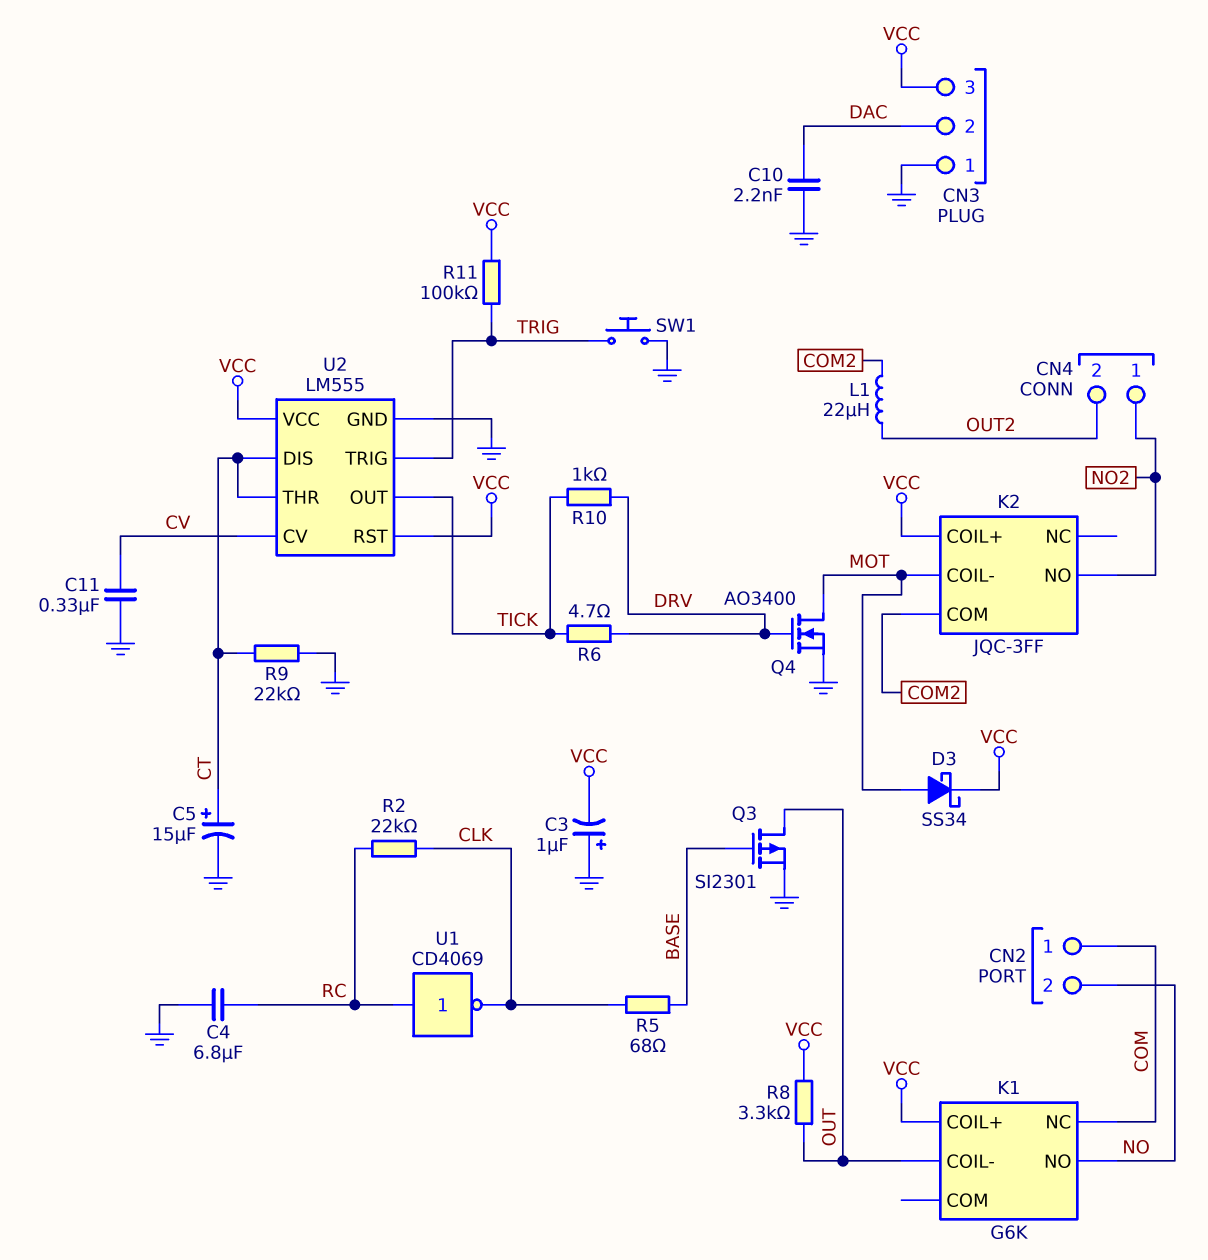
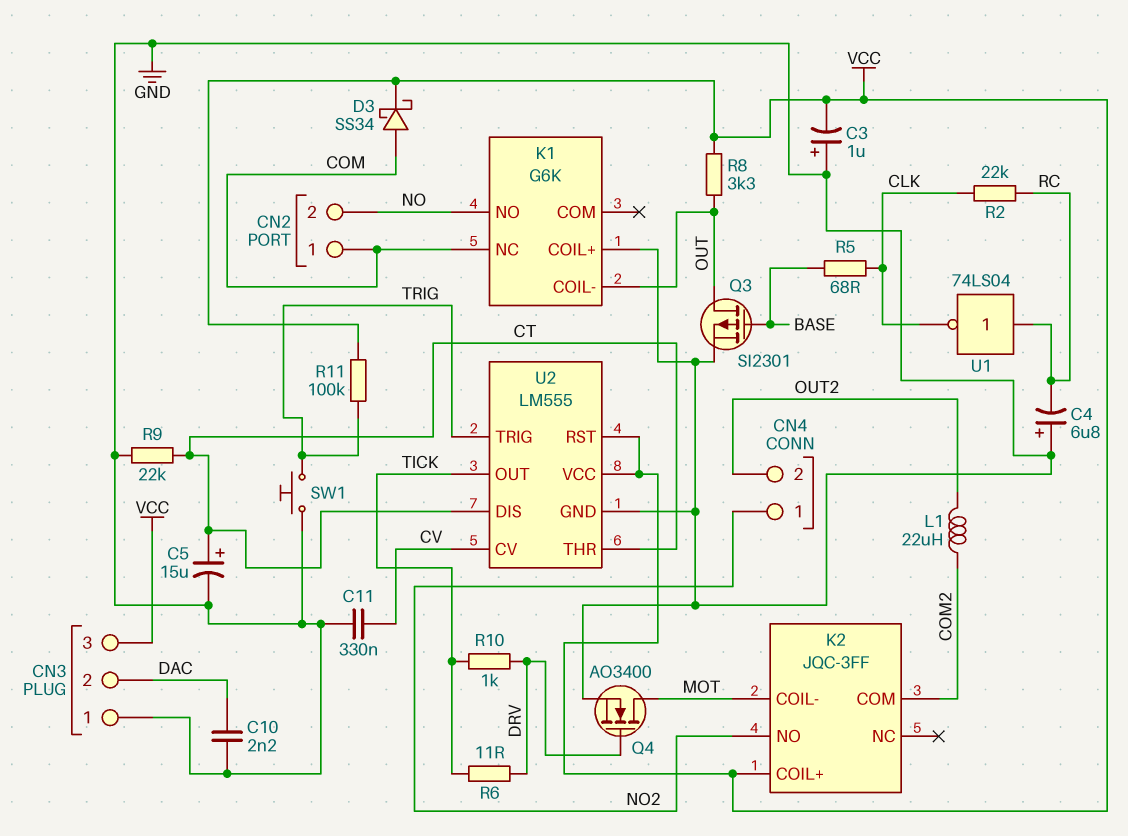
C4: 6.8uF (GND, RC) -> 6.8uF (plus GND, minus RC)
D3: schottky SS34 (A MOT, K VCC) -> schottky SS34 (A COM, K VCC)
K1 pin COIL+: VCC -> GND
R6: 4.7 (DRV, TICK) -> 11 (DRV, TICK)
U1: NOT CD4069 (in RC, out CLK) -> NOT 74LS04 (in RC, out CLK)

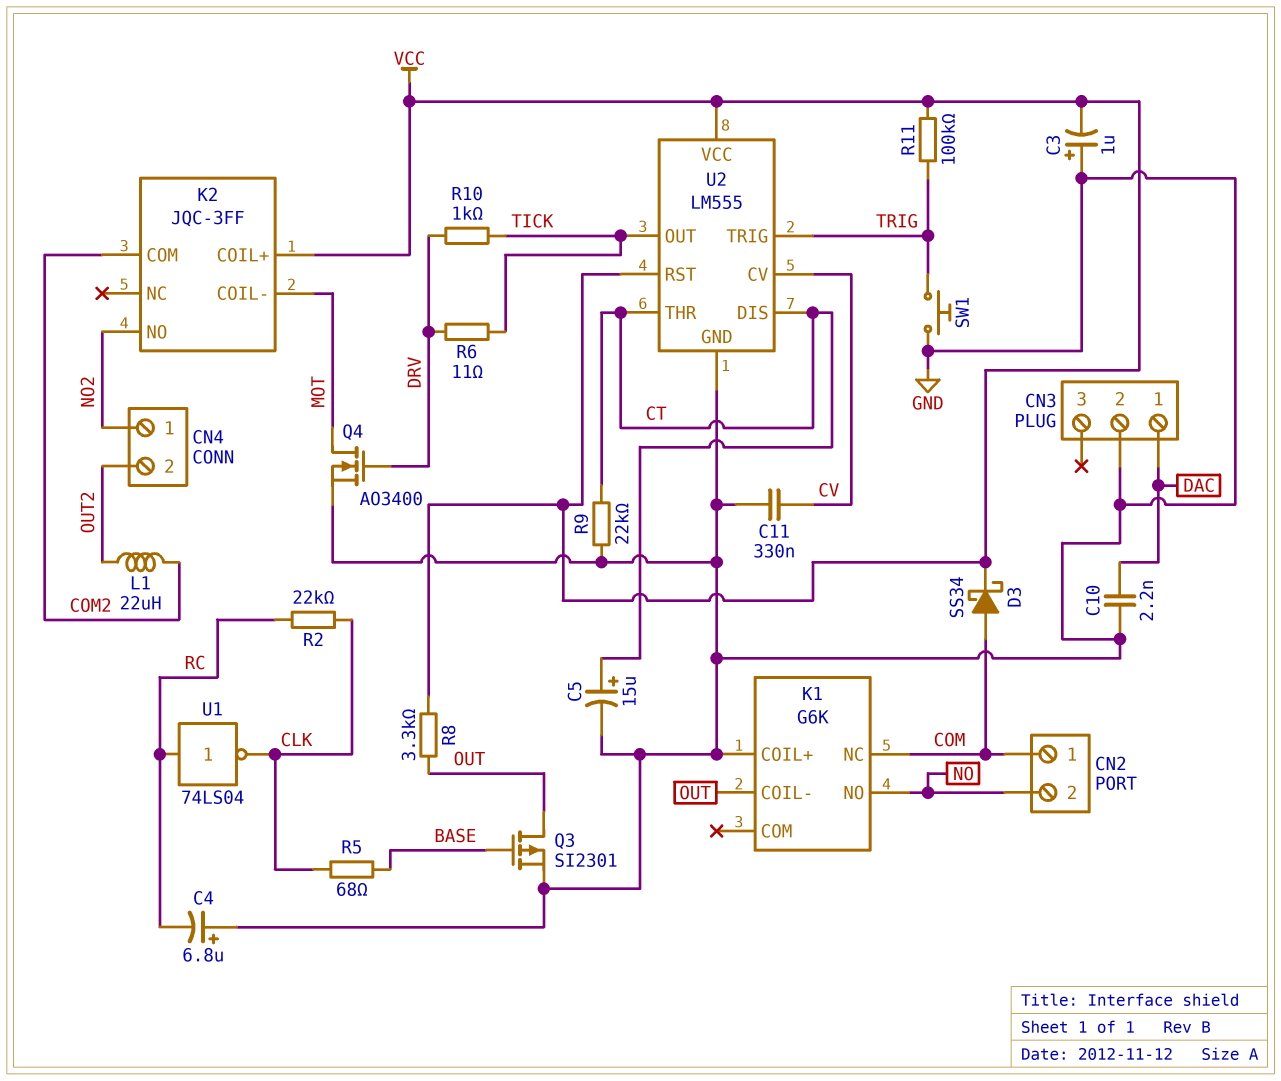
CN3 pin 1: GND -> DAC
CN3 pin 2: DAC -> GND
CN3 pin 3: VCC -> none

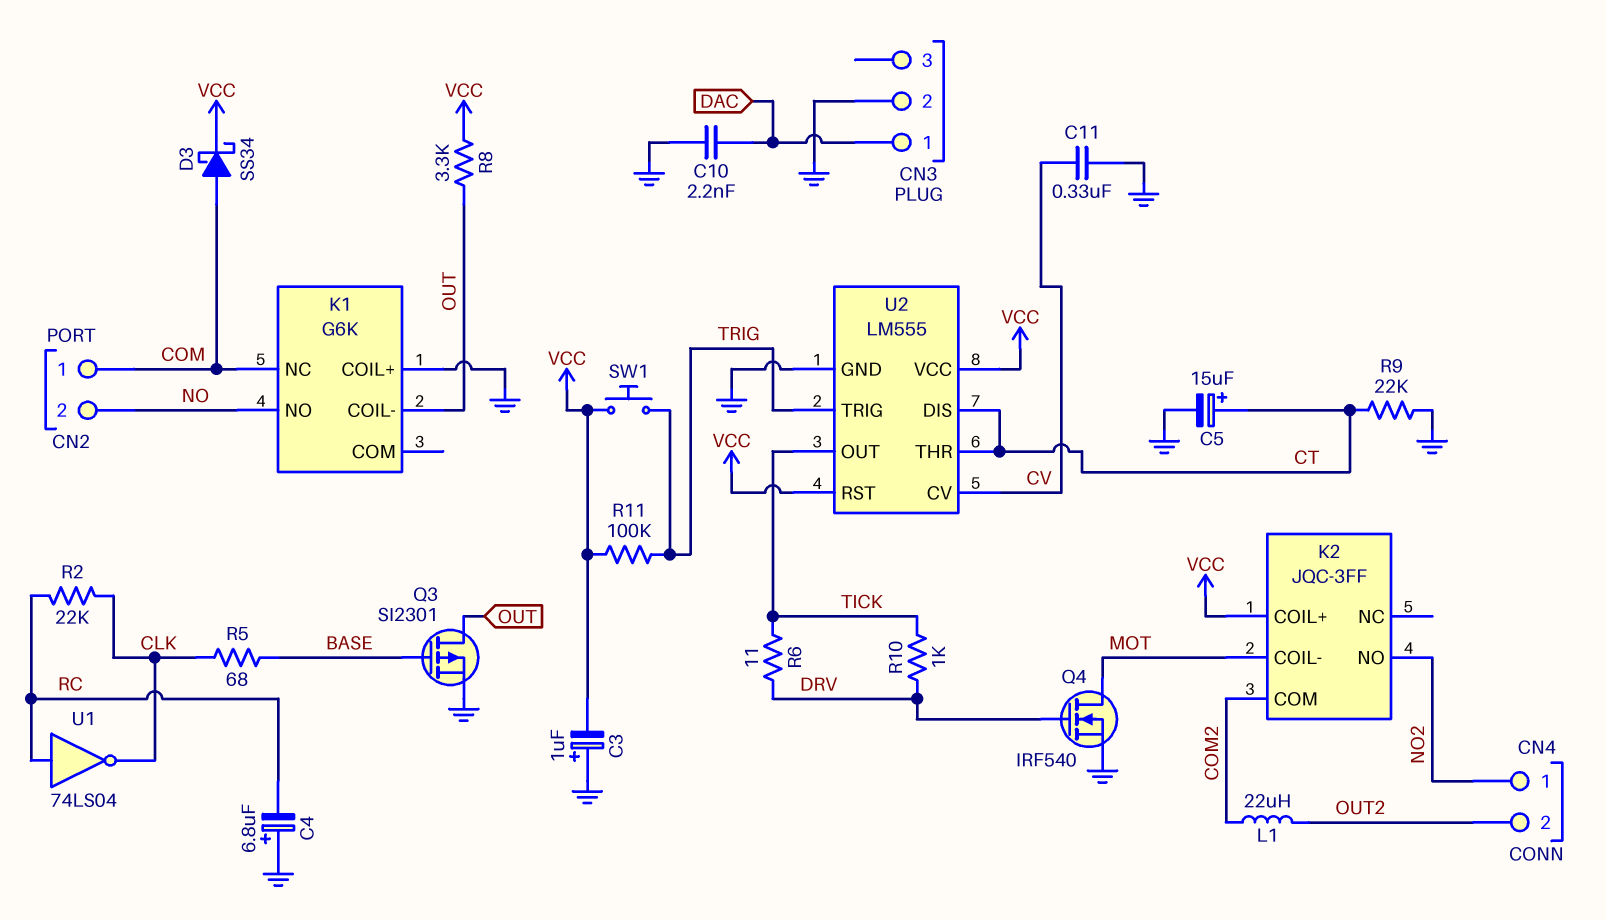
Q4: NMOS AO3400 (G DRV, D MOT, S GND) -> NMOS IRF540 (G DRV, D MOT, S GND)
SW1: button (GND, TRIG) -> button (TRIG, VCC)

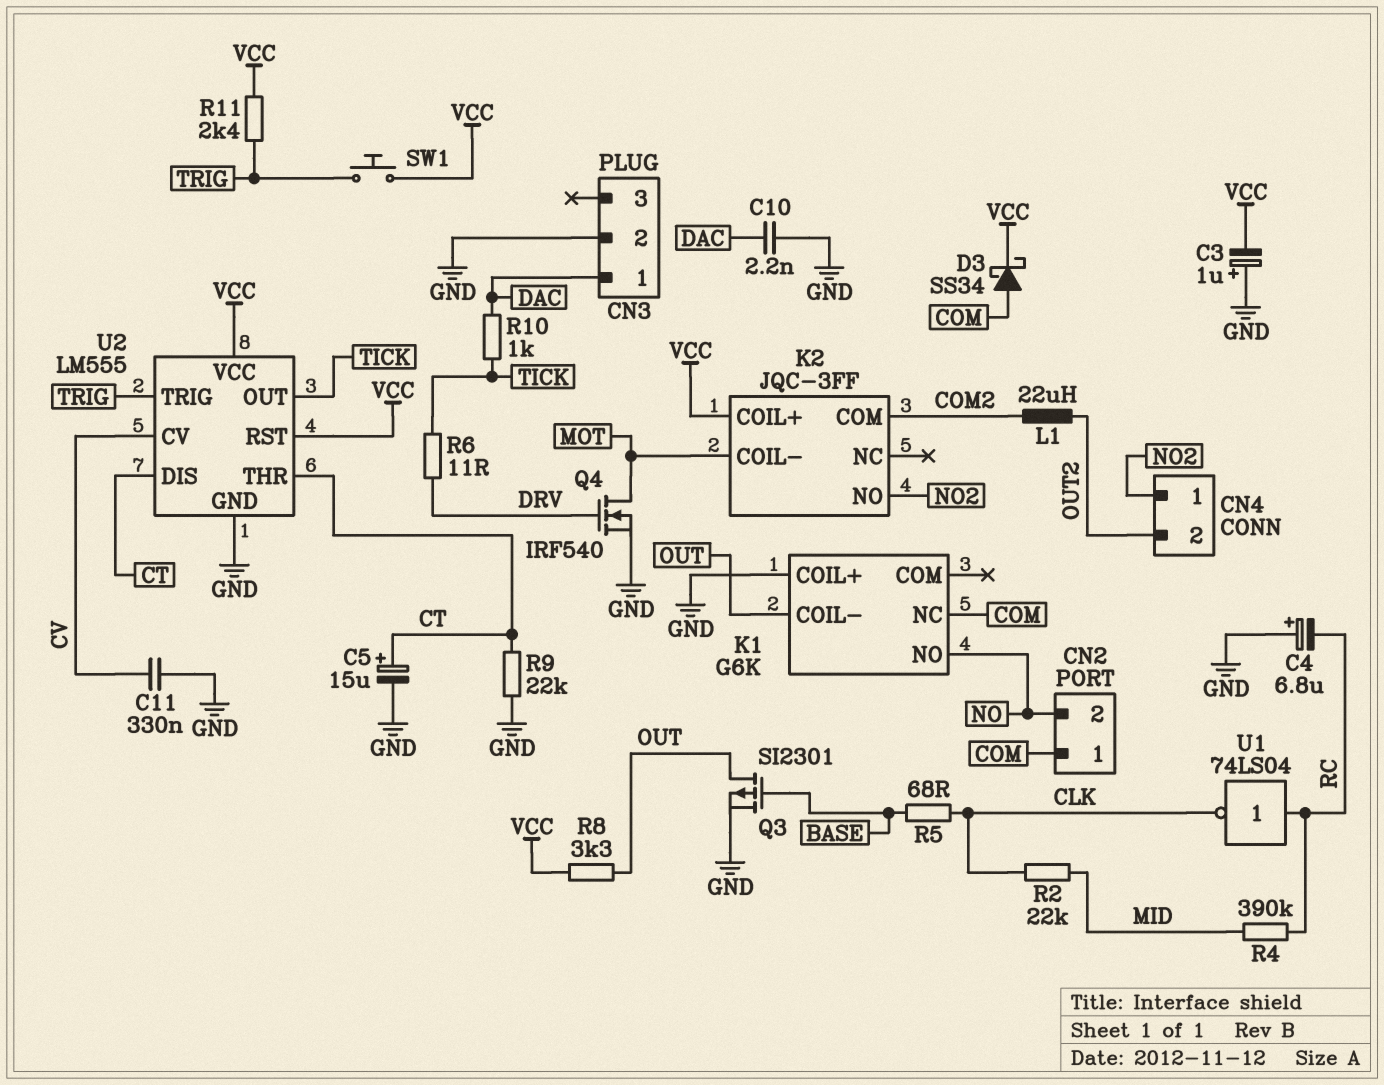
R2: 22k (CLK, RC) -> 22k (CLK, MID)
R4: none -> 390k (MID, RC)
R10: 1k (DRV, TICK) -> 1k (DAC, TICK)
R11: 100k (TRIG, VCC) -> 2.4k (TRIG, VCC)

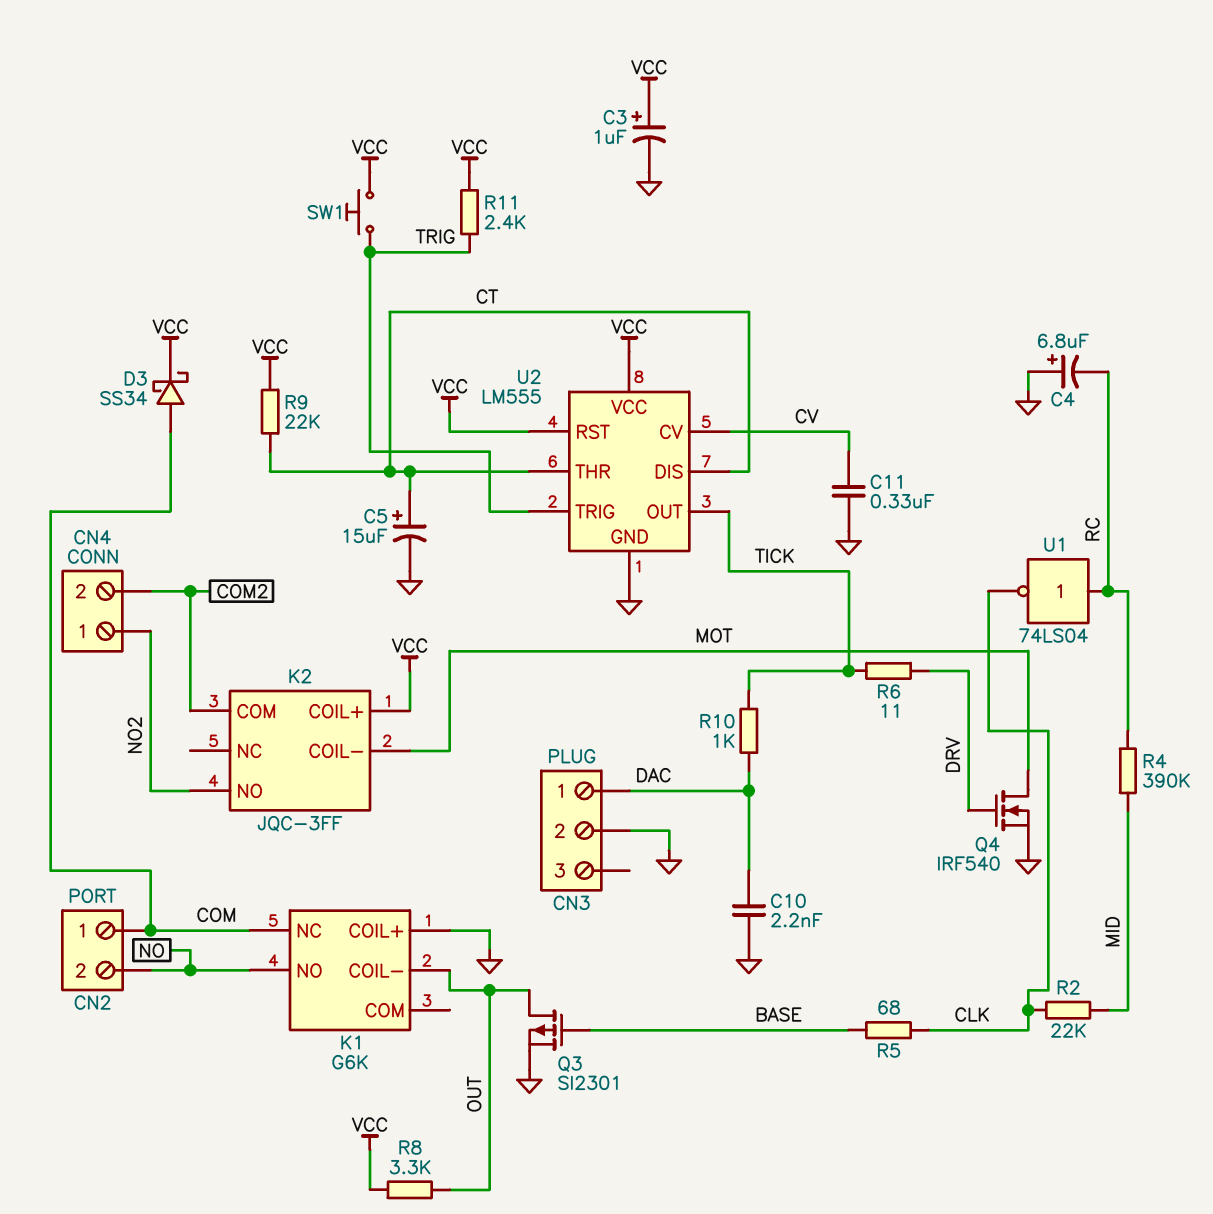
C3: 1uF (plus GND, minus VCC) -> 1uF (plus VCC, minus GND)
CN4 pin 2: OUT2 -> COM2
L1: 22uH (COM2, OUT2) -> none
R9: 22k (CT, GND) -> 22k (CT, VCC)

